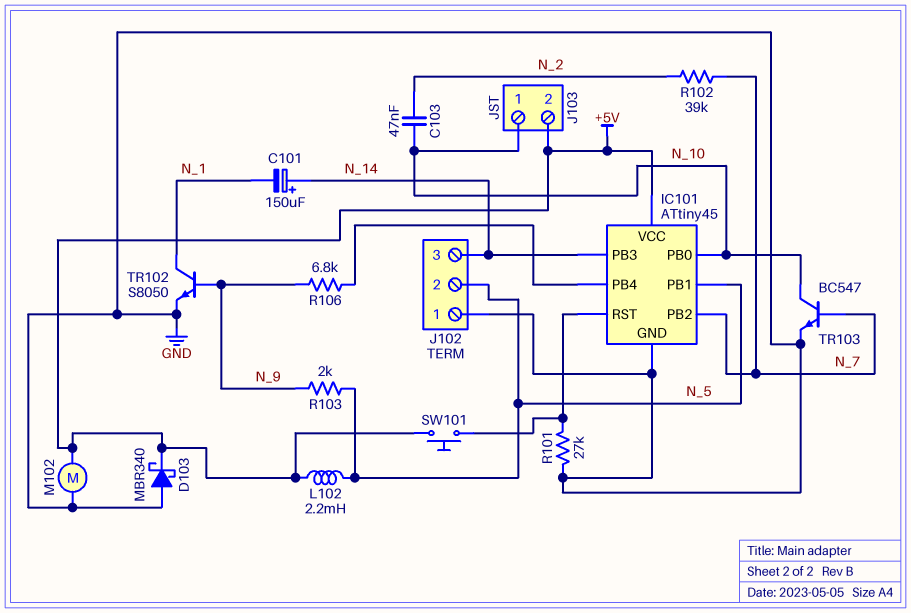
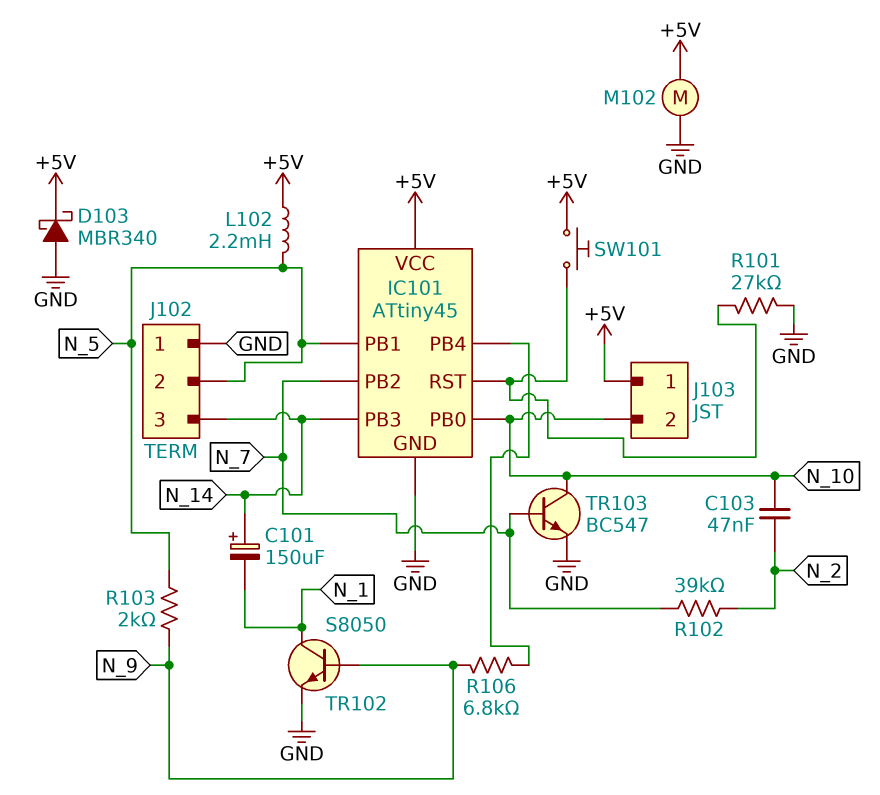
J103 pin 1: N_10 -> +5V
J103 pin 2: +5V -> N_10

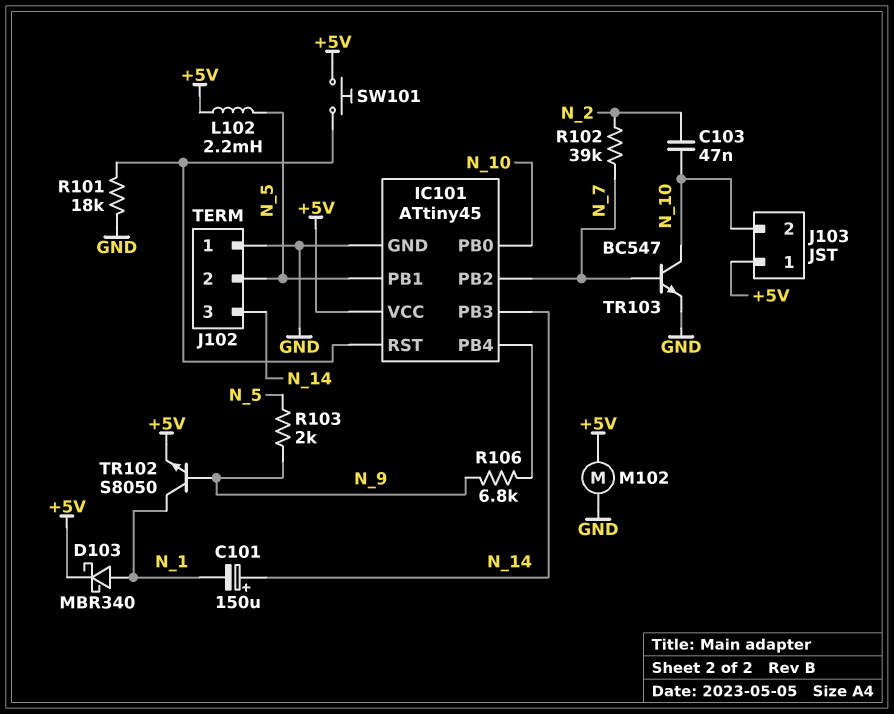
D103: schottky MBR340 (A GND, K +5V) -> schottky MBR340 (A N_1, K +5V)
R101: 27k (GND, IC101/RST) -> 18k (GND, IC101/RST)
TR102: NPN S8050 (B N_9, C N_1, E GND) -> NPN S8050 (B N_9, C N_1, E +5V)

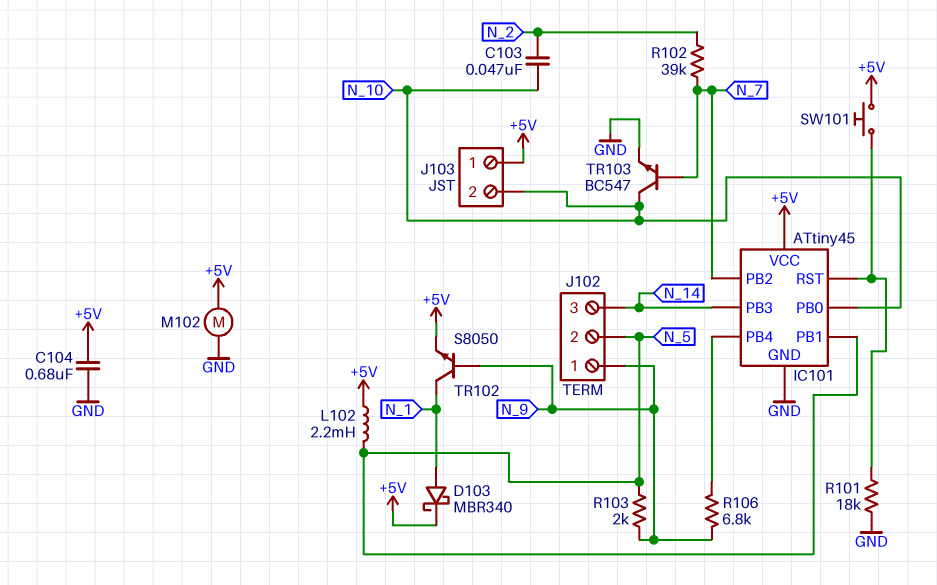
C101: 150uF (plus N_14, minus N_1) -> none
C104: none -> 680nF (+5V, GND)
J102 pin 1: GND -> N_9

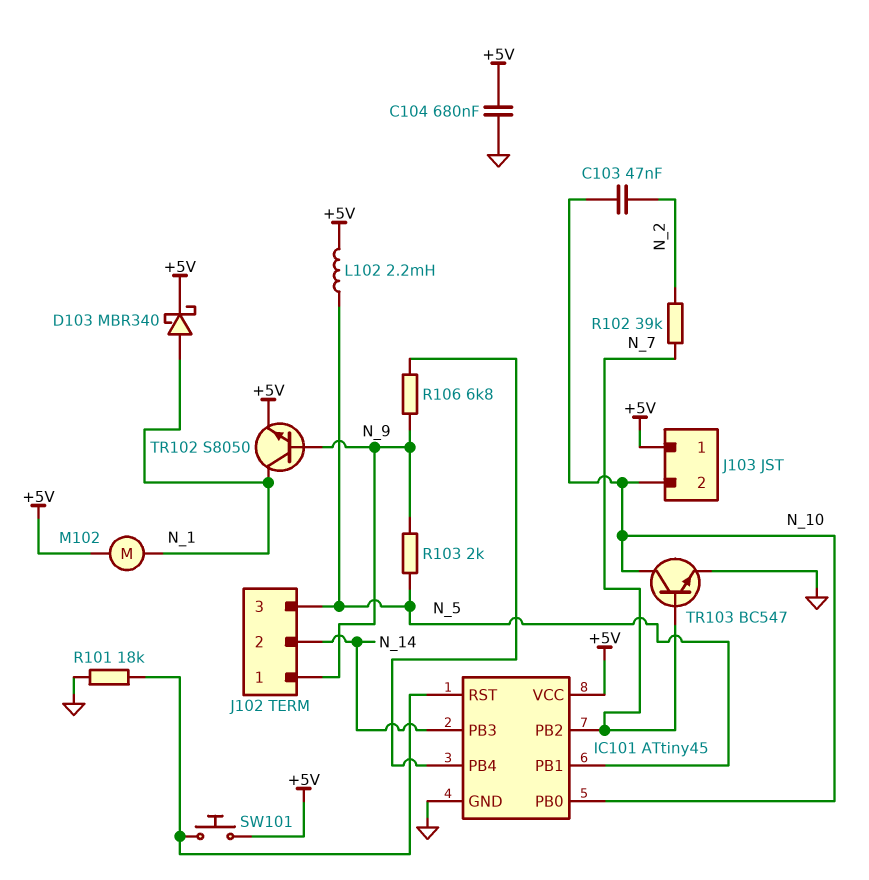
J102 pin 2: N_5 -> N_14
J102 pin 3: N_14 -> N_5
M102: motor (+5V, GND) -> motor (+5V, N_1)

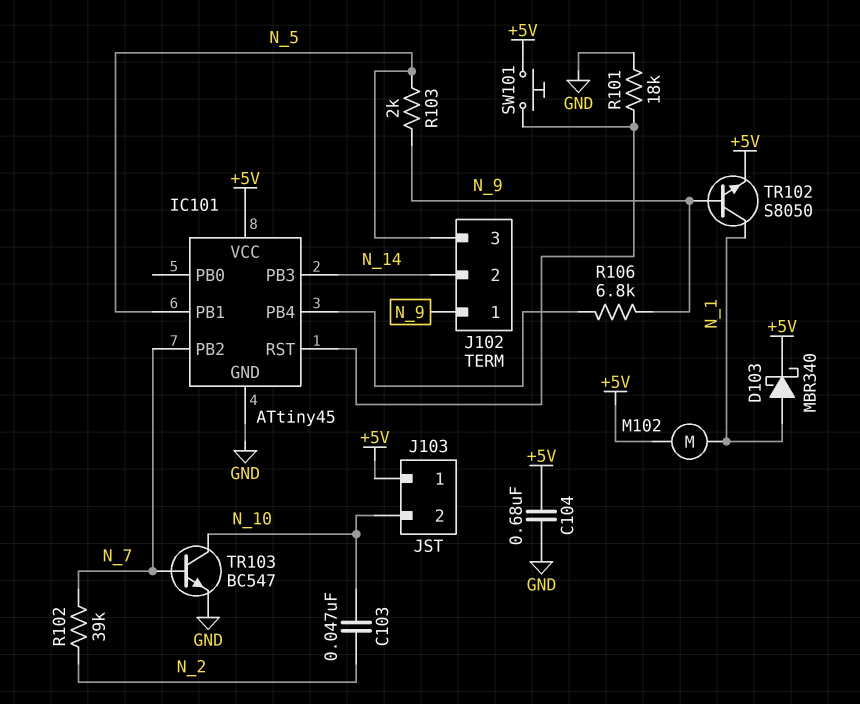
IC101 pin PB0: N_10 -> none
L102: 2.2mH (+5V, N_5) -> none

